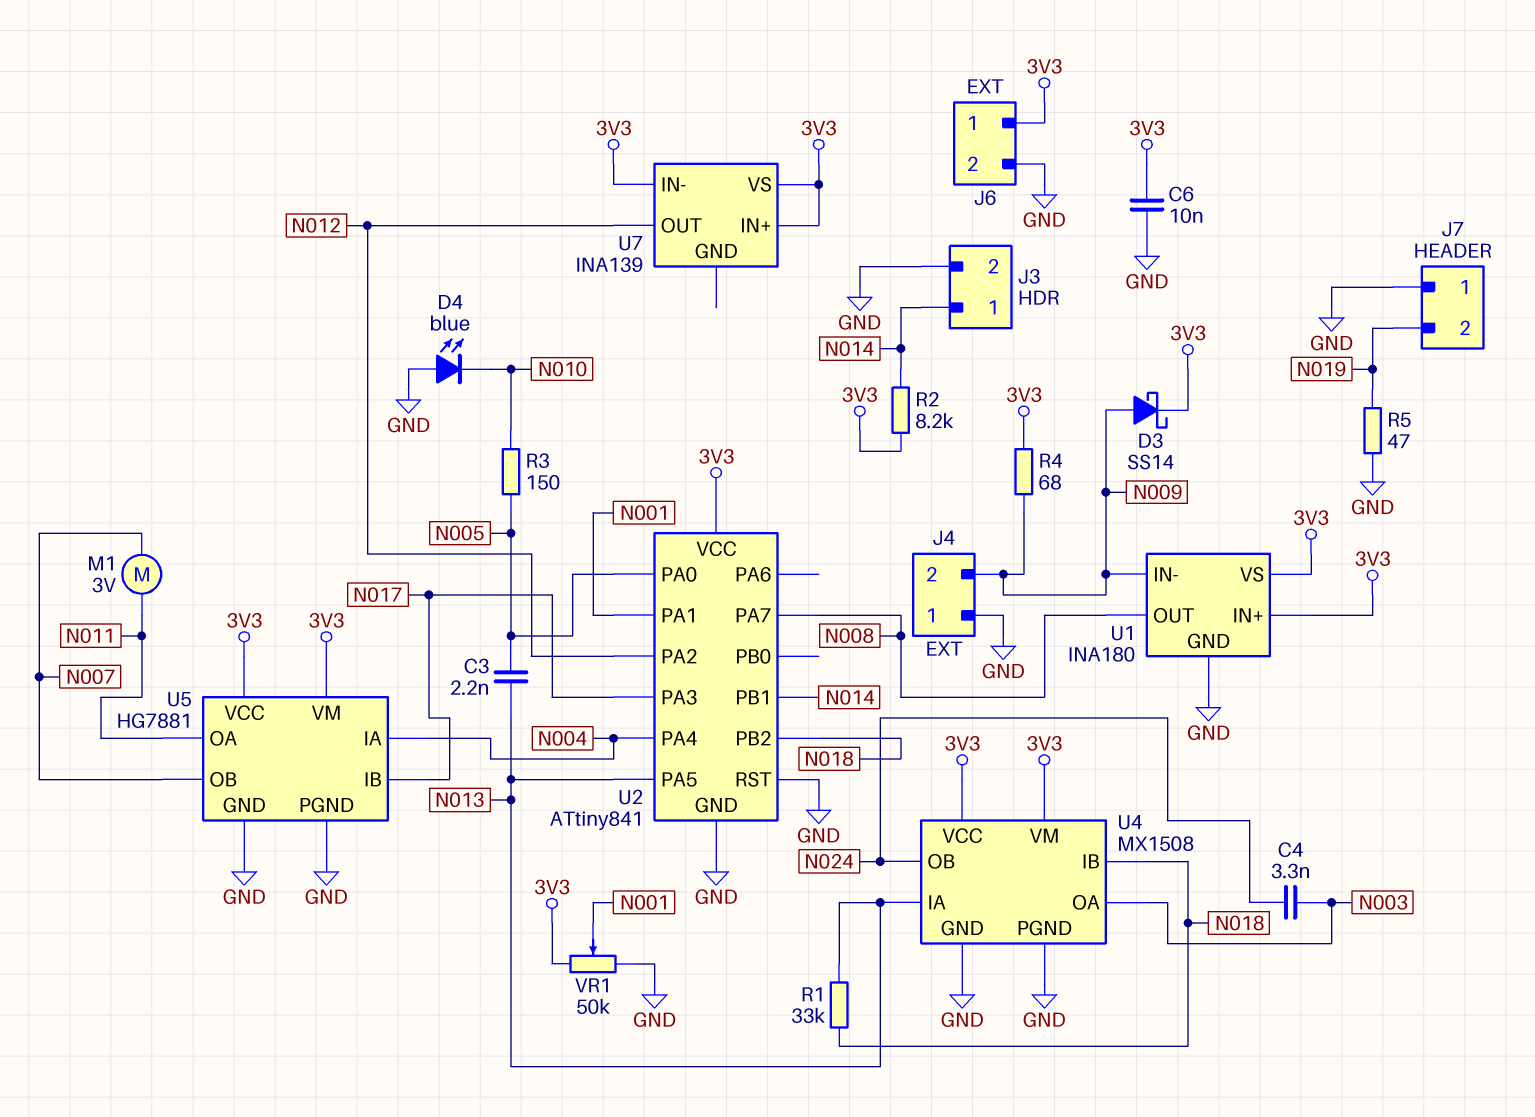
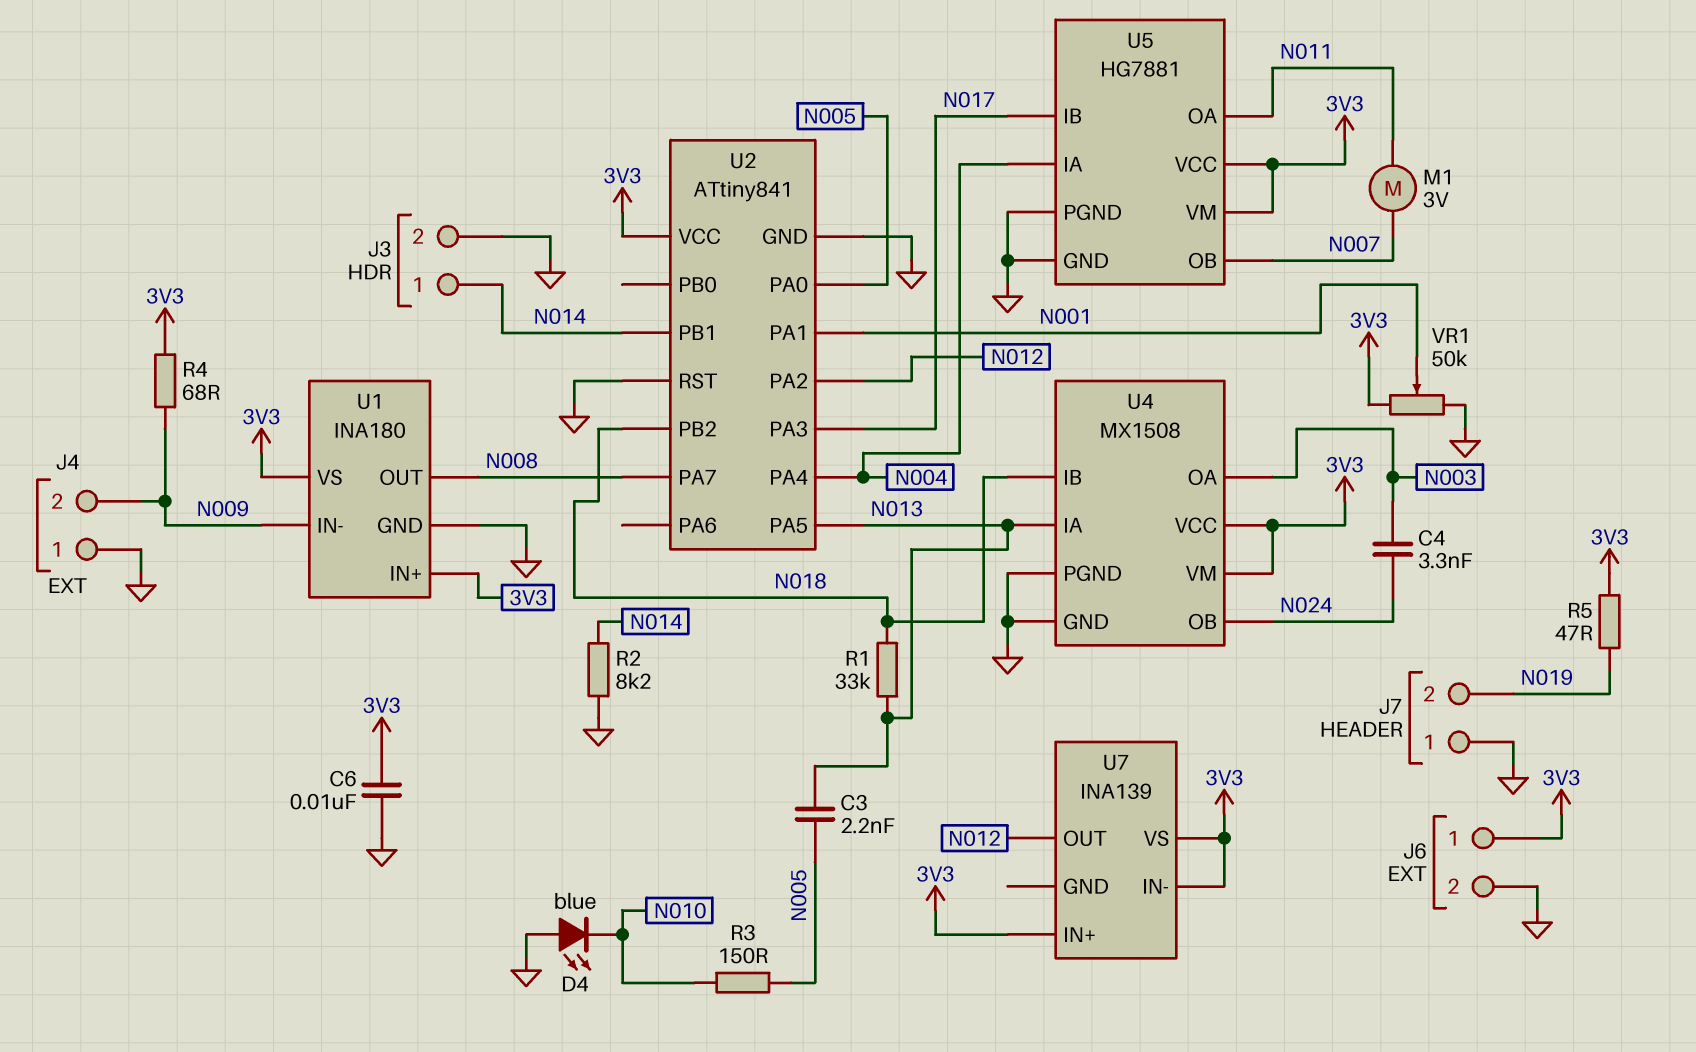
D3: schottky SS14 (A N009, K 3V3) -> none
R2: 8.2k (3V3, N014) -> 8.2k (GND, N014)
R5: 47 (GND, N019) -> 47 (3V3, N019)

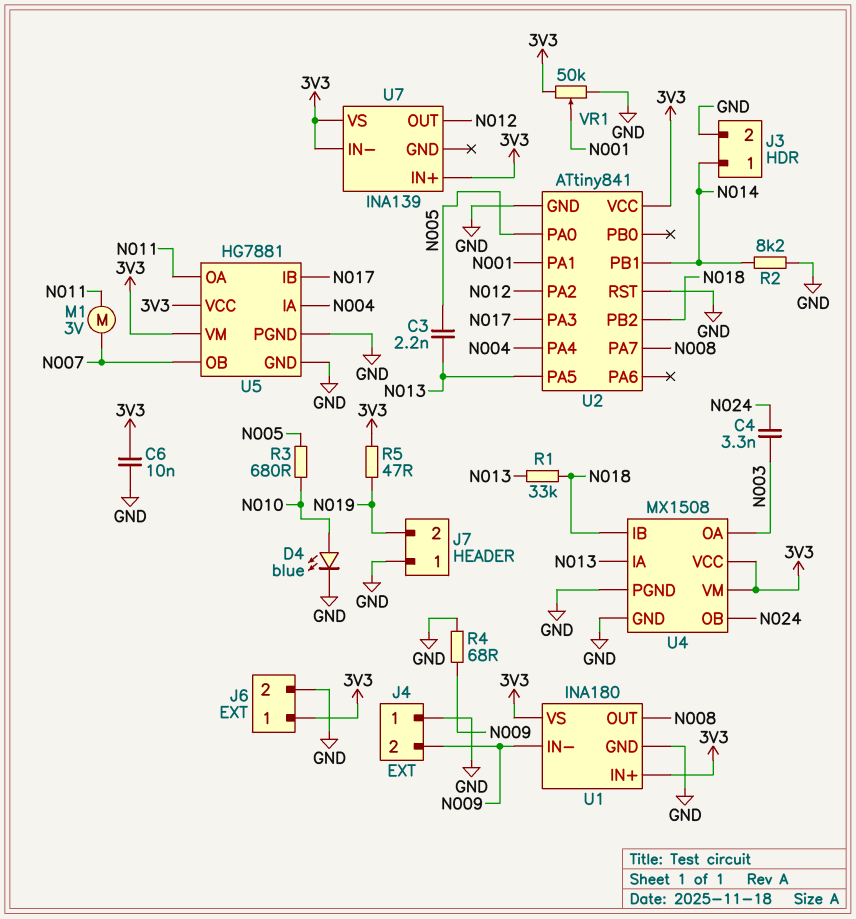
D4: LED blue (A GND, K N010) -> LED blue (A N010, K GND)
R3: 150 (N005, N010) -> 680 (N005, N010)
R4: 68 (3V3, N009) -> 68 (GND, N009)

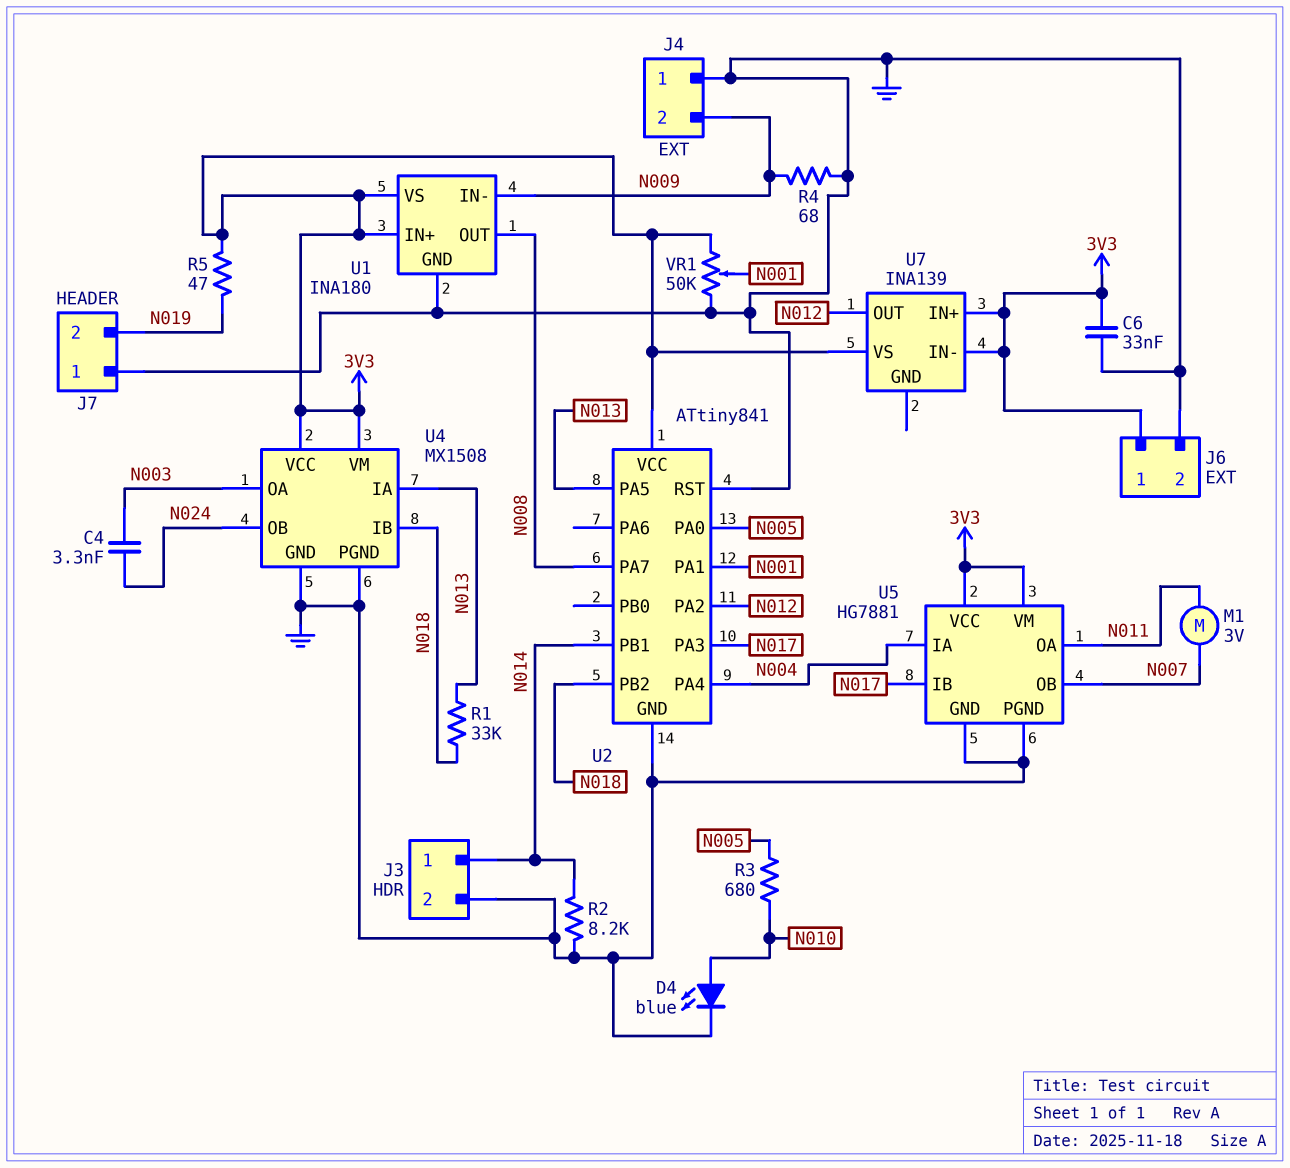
C3: 2.2nF (N005, N013) -> none
C6: 10nF (3V3, GND) -> 33nF (3V3, GND)

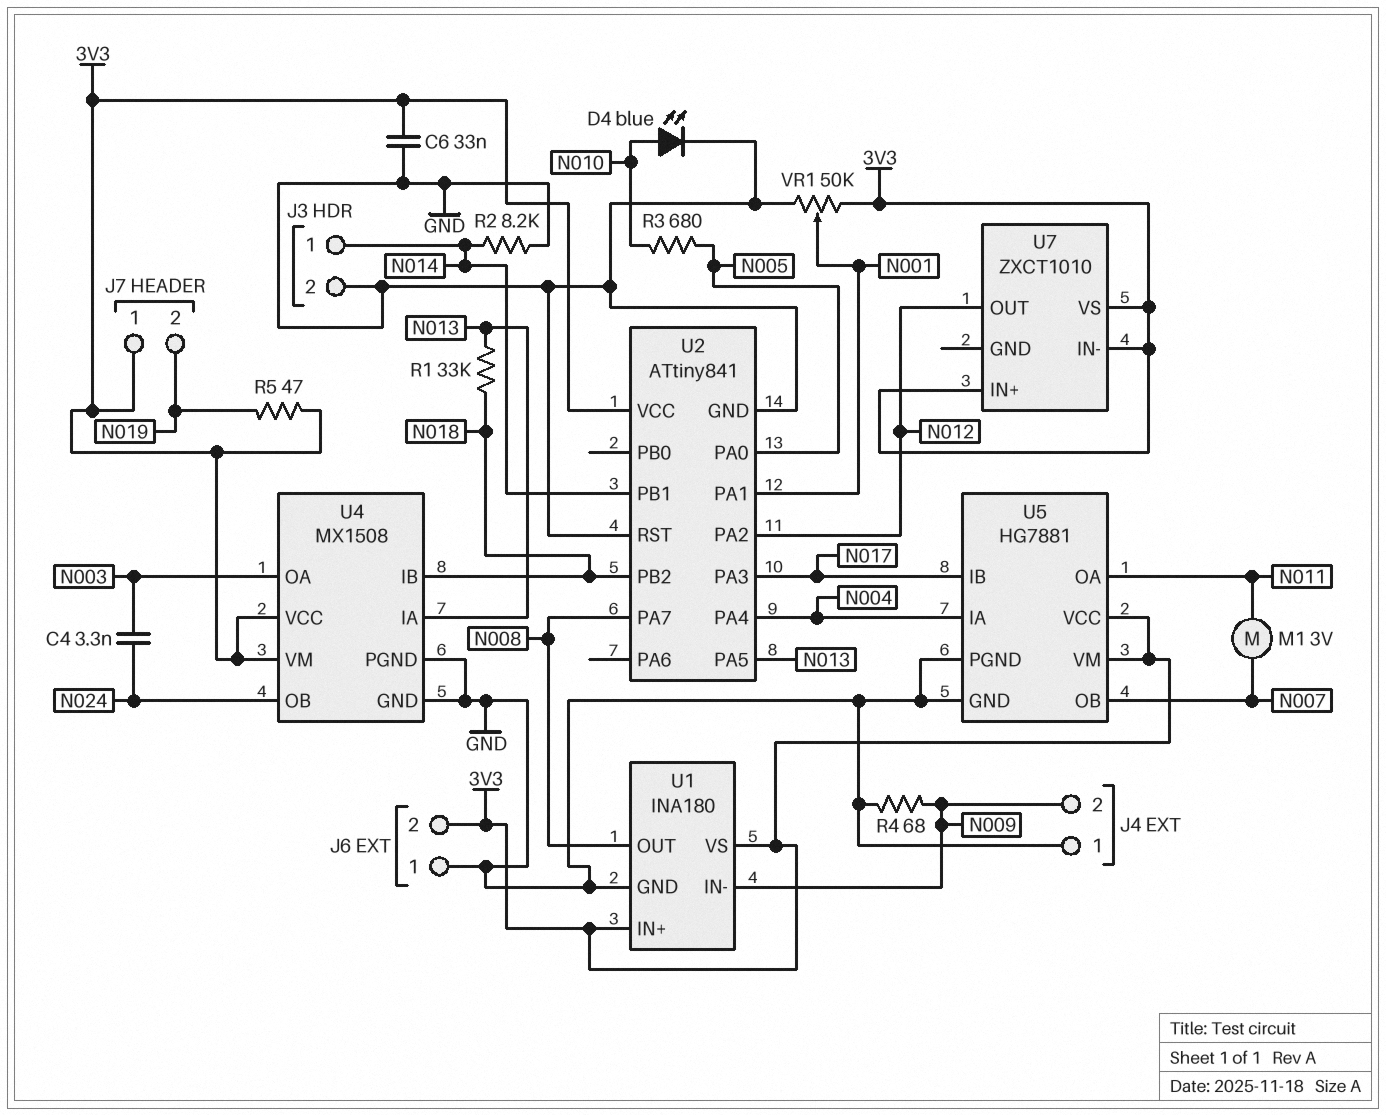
J6 pin 1: 3V3 -> GND
J6 pin 2: GND -> 3V3
J7 pin 1: GND -> 3V3
U7: INA139 -> ZXCT1010

